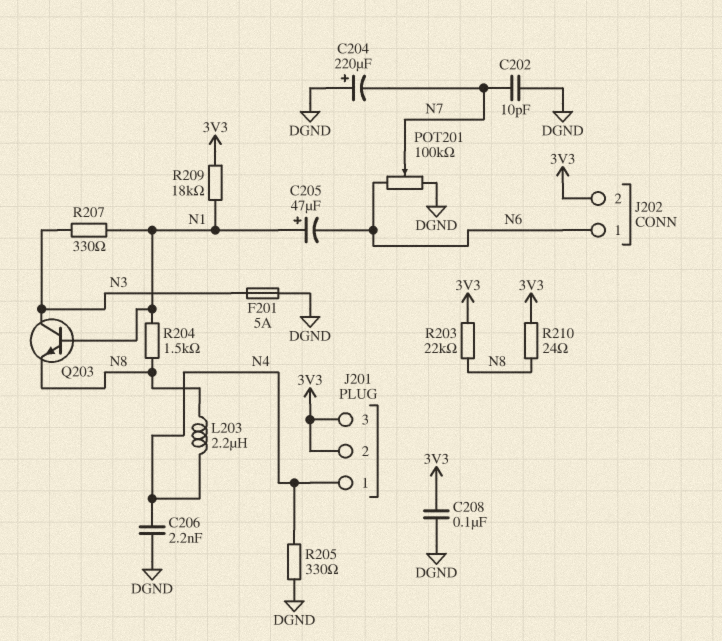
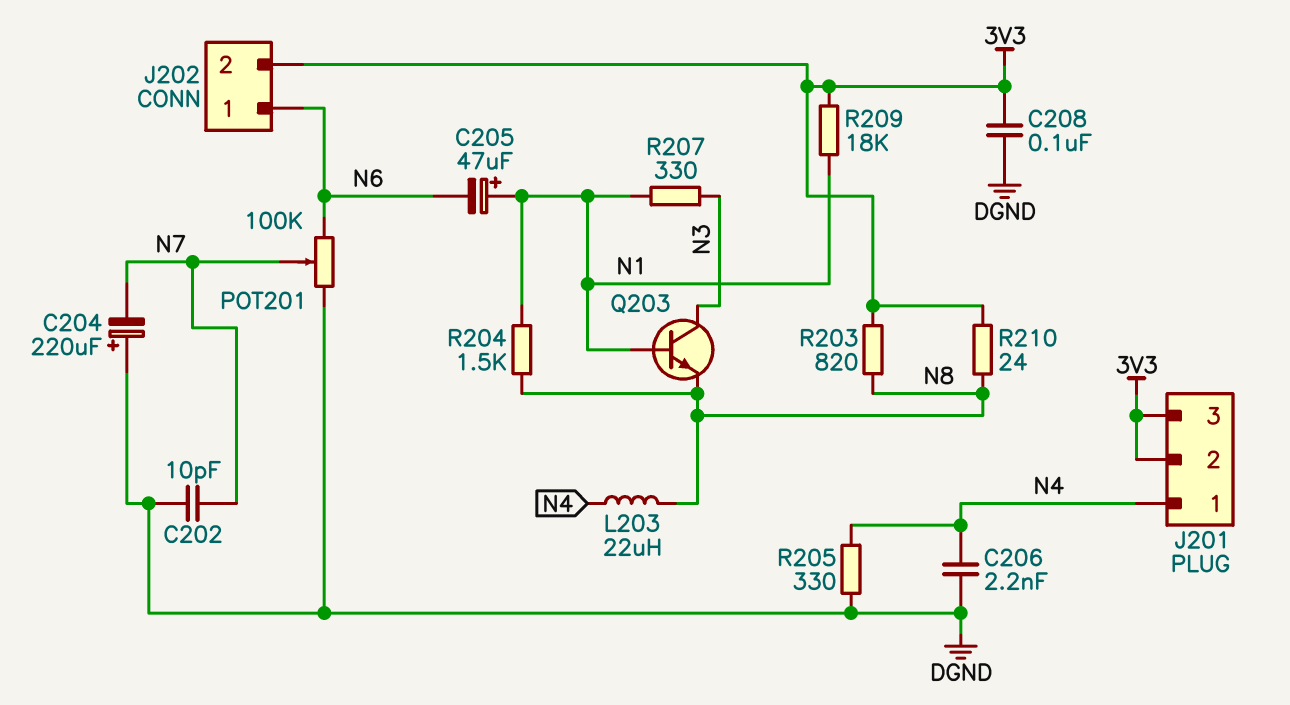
F201: 5A (DGND, N3) -> none
L203: 2.2uH (N4, N8) -> 22uH (N4, N8)
R203: 22k (3V3, N8) -> 820 (3V3, N8)

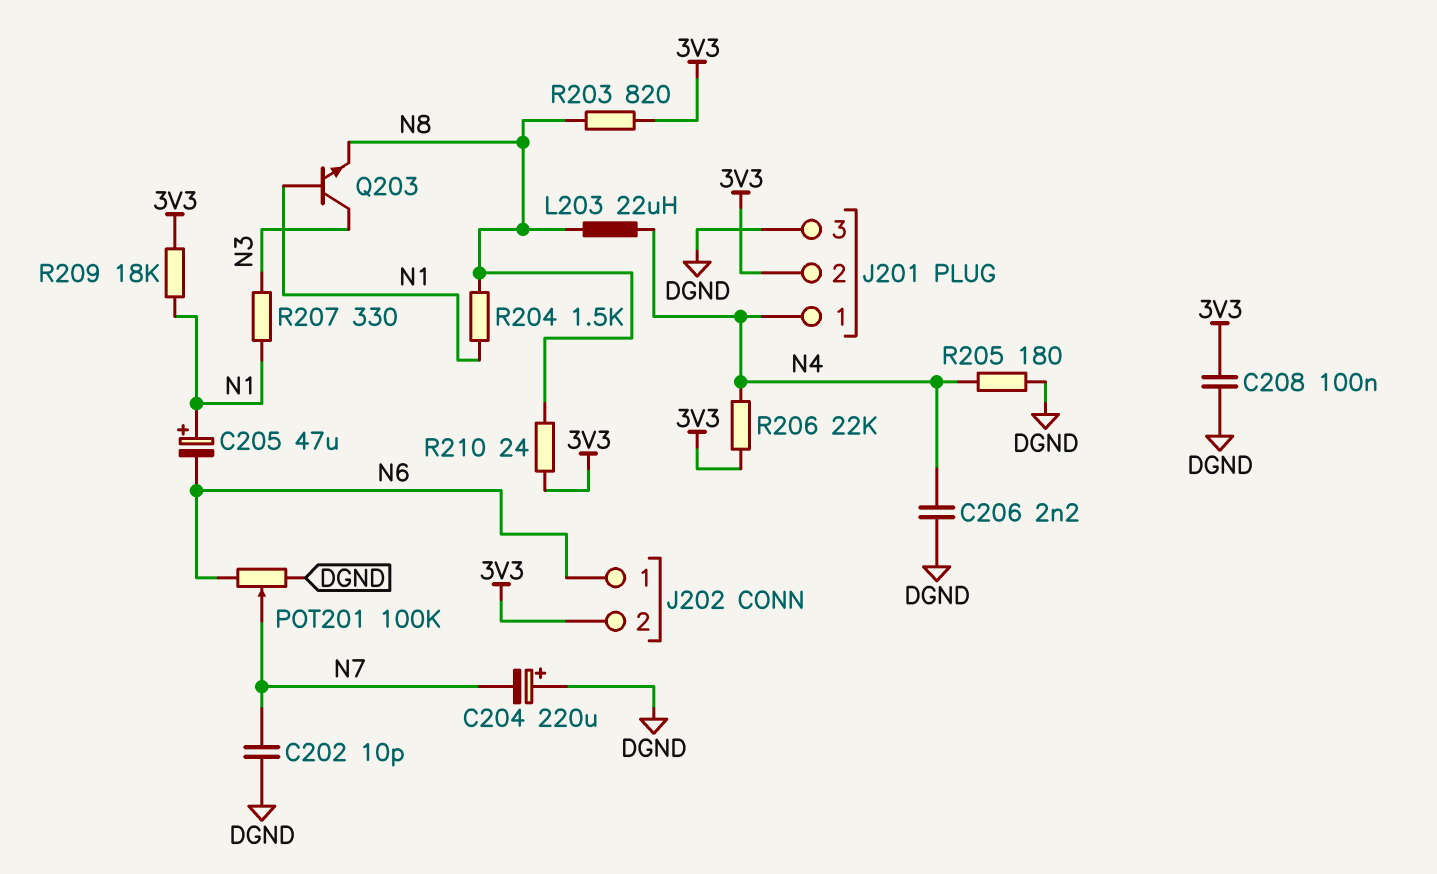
J201 pin 3: 3V3 -> DGND
R205: 330 (DGND, N4) -> 180 (DGND, N4)
R206: none -> 22k (3V3, N4)

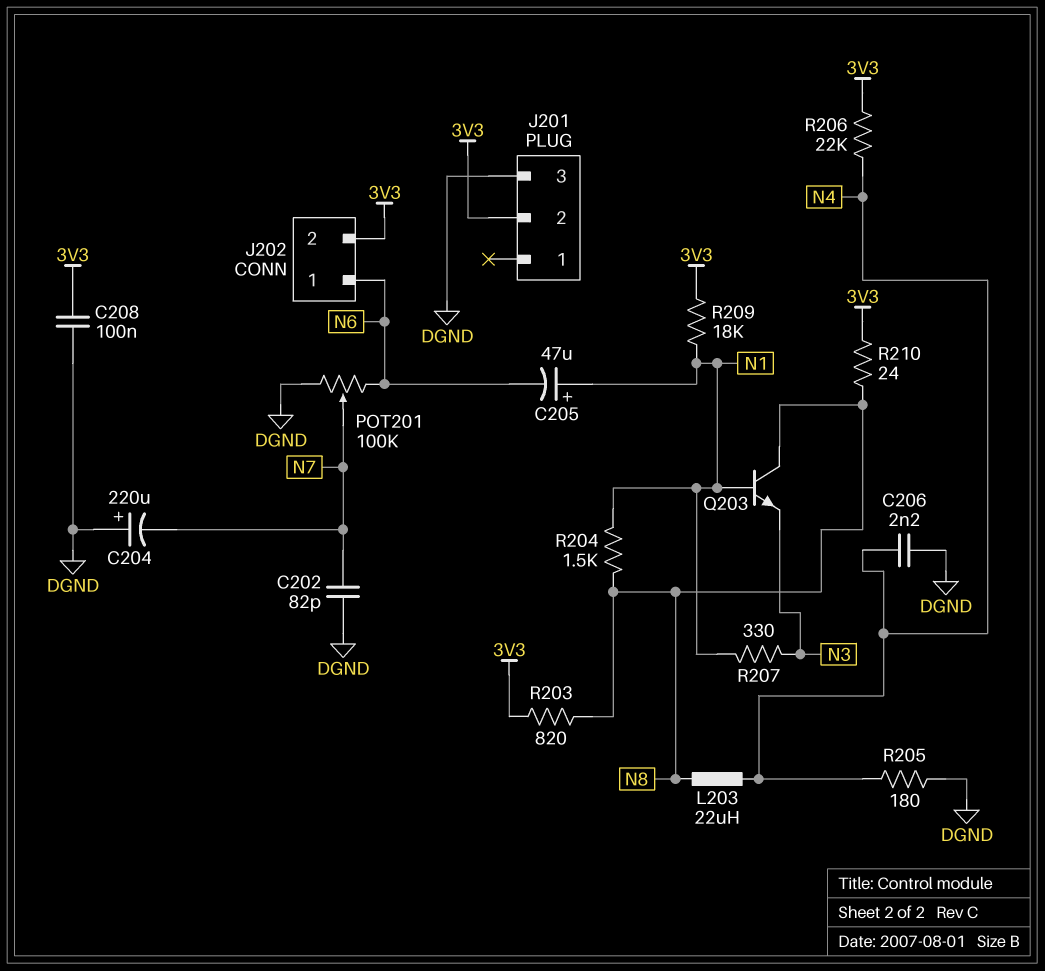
C202: 10pF (DGND, N7) -> 82pF (DGND, N7)
J201 pin 1: N4 -> none
Q203: NPN (B N1, C N3, E N8) -> NPN (B N1, C N8, E N3)

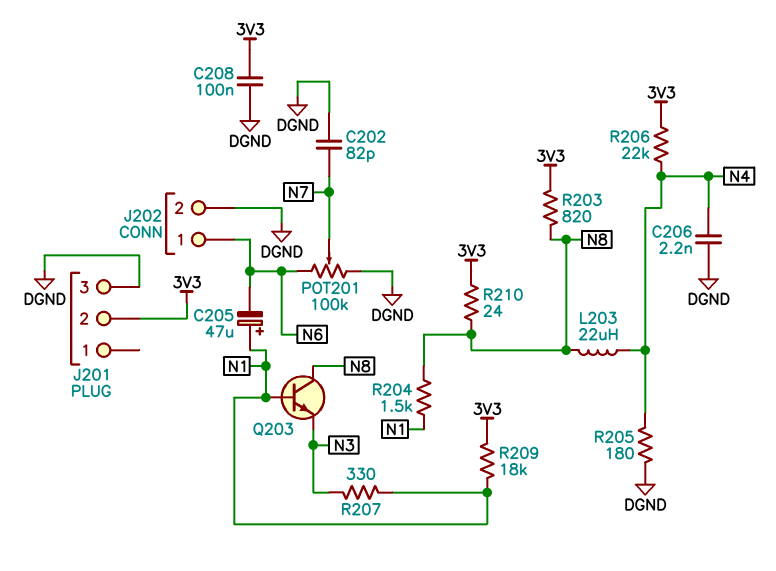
C204: 220uF (plus DGND, minus N7) -> none
J202 pin 2: 3V3 -> DGND

